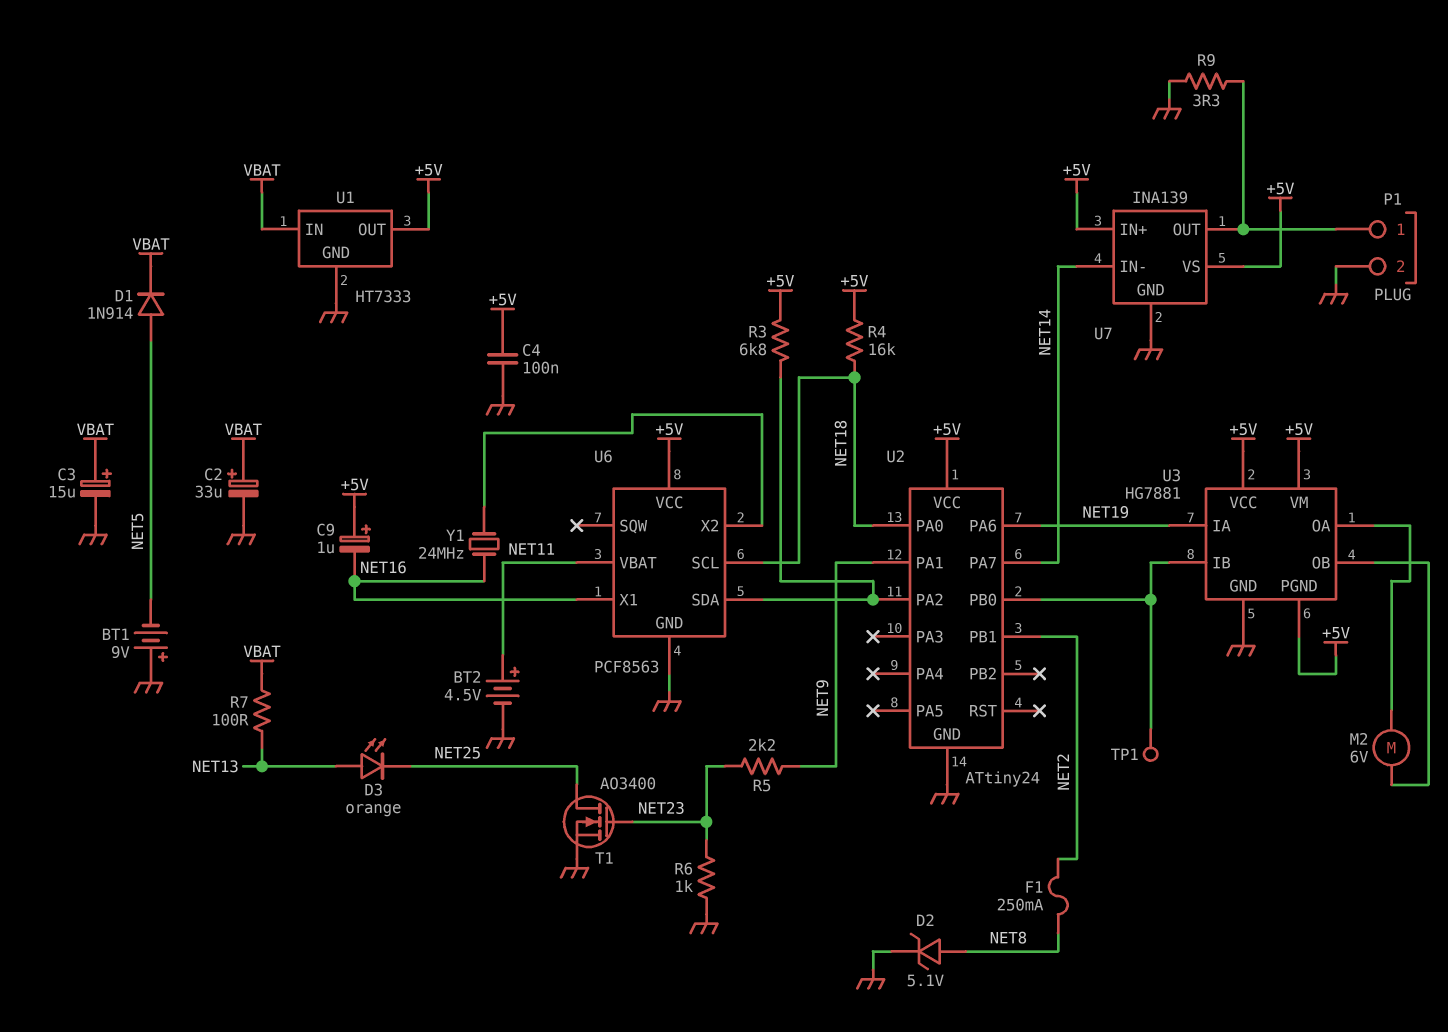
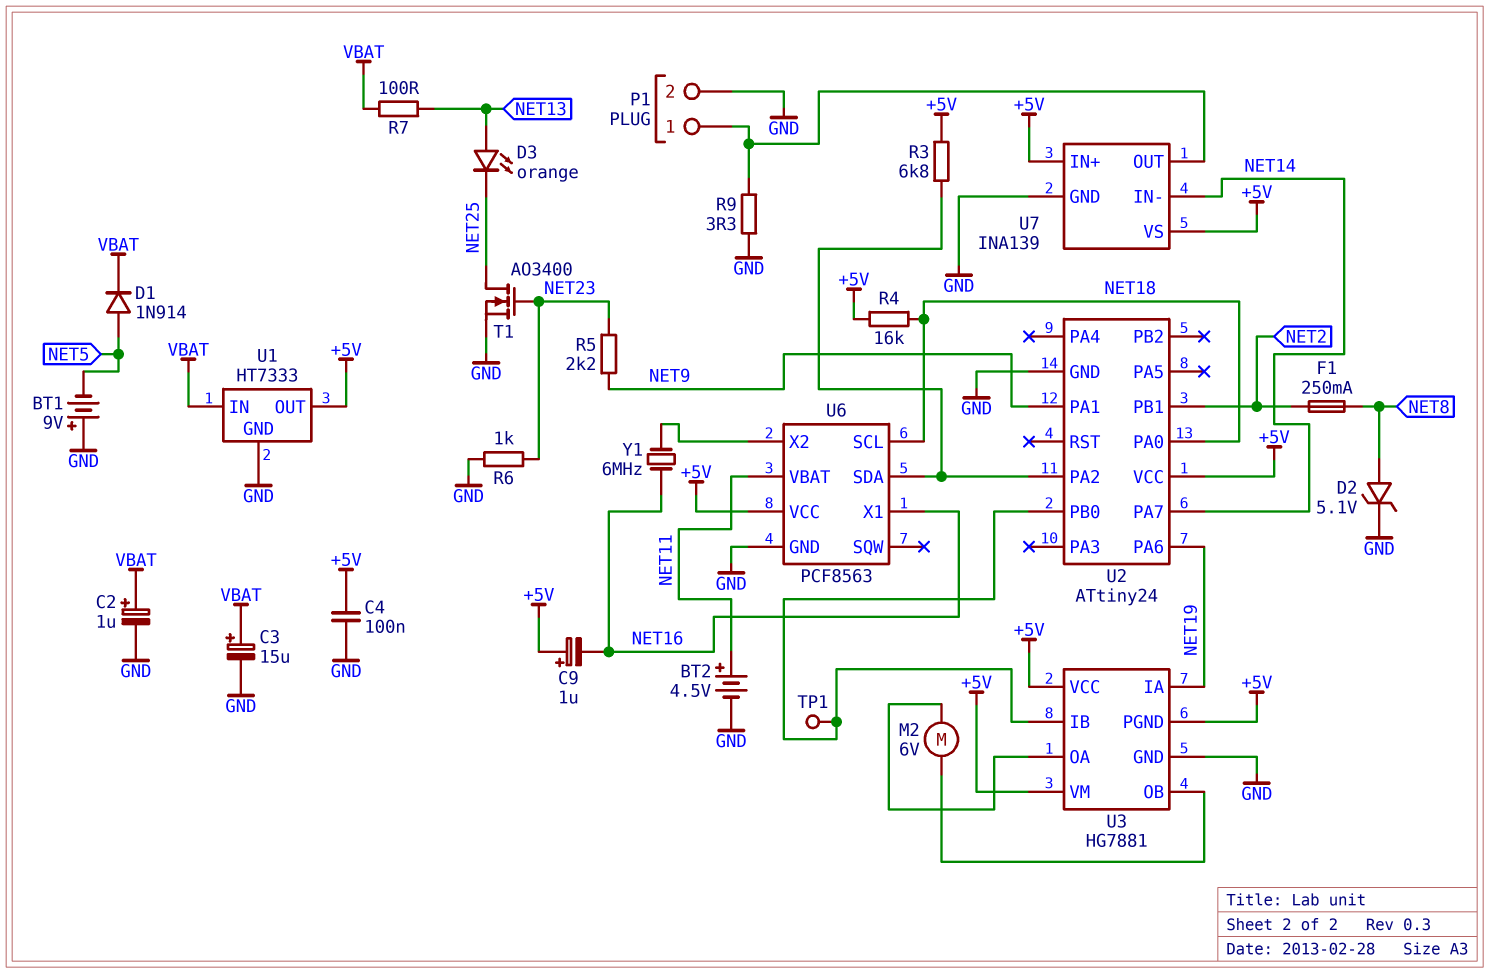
C2: 33uF (plus VBAT, minus GND) -> 1uF (plus VBAT, minus GND)
Y1: 24MHz (NET16, U6/X2) -> 6MHz (NET16, U6/X2)

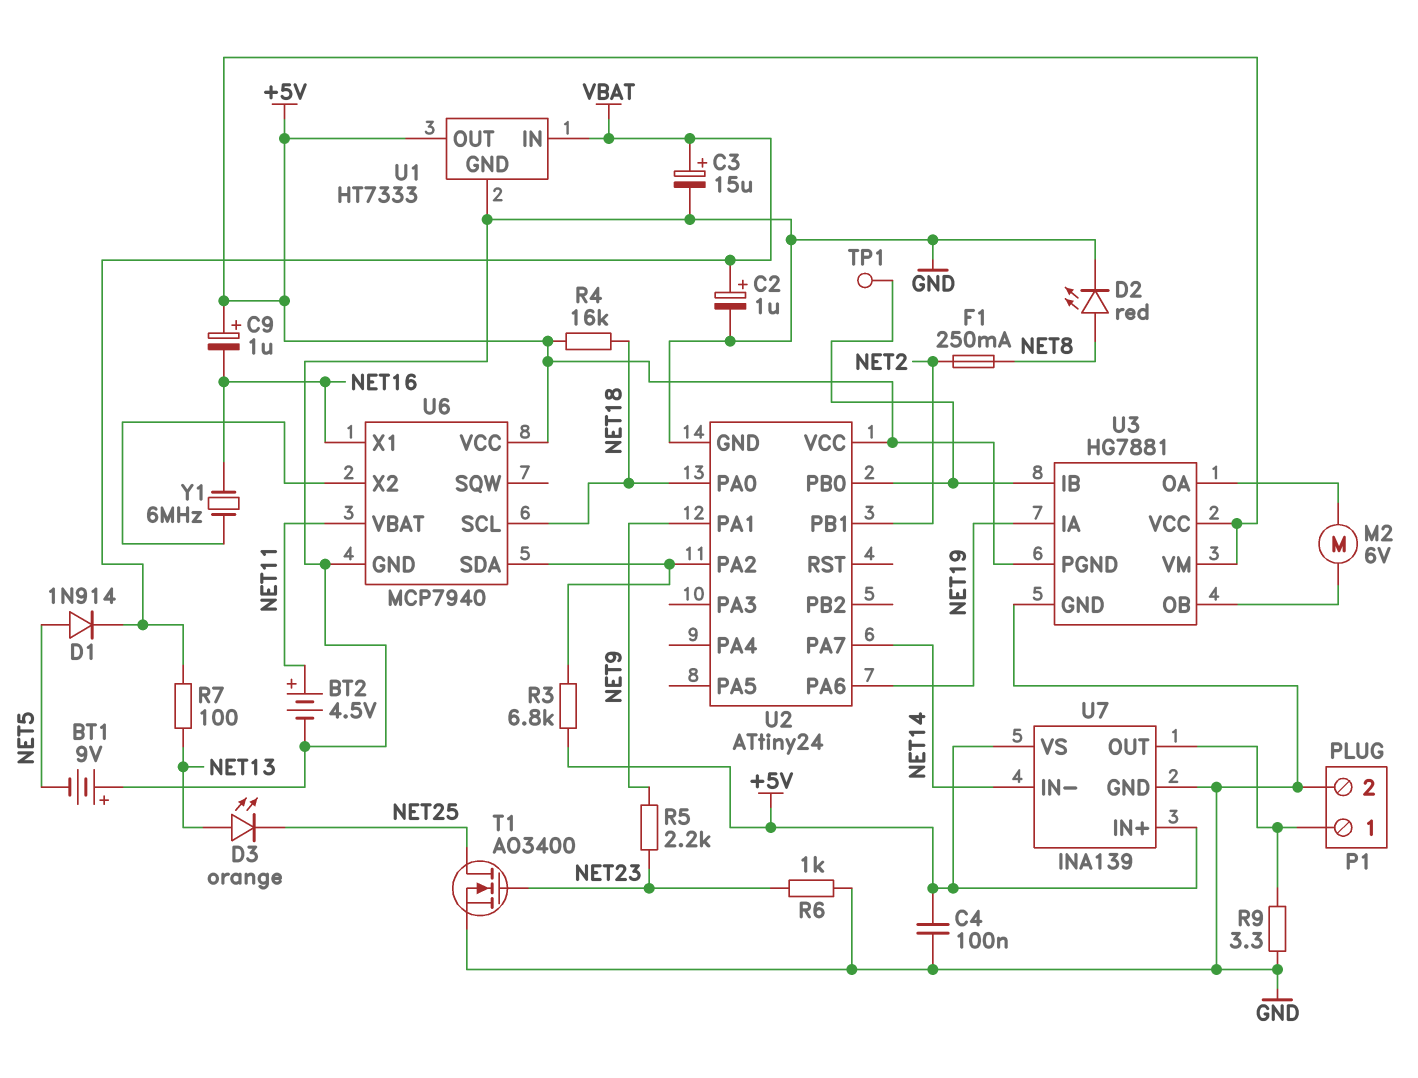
D2: zener 5.1V (A NET8, K GND) -> LED red (A NET8, K GND)
U6: PCF8563 -> MCP7940

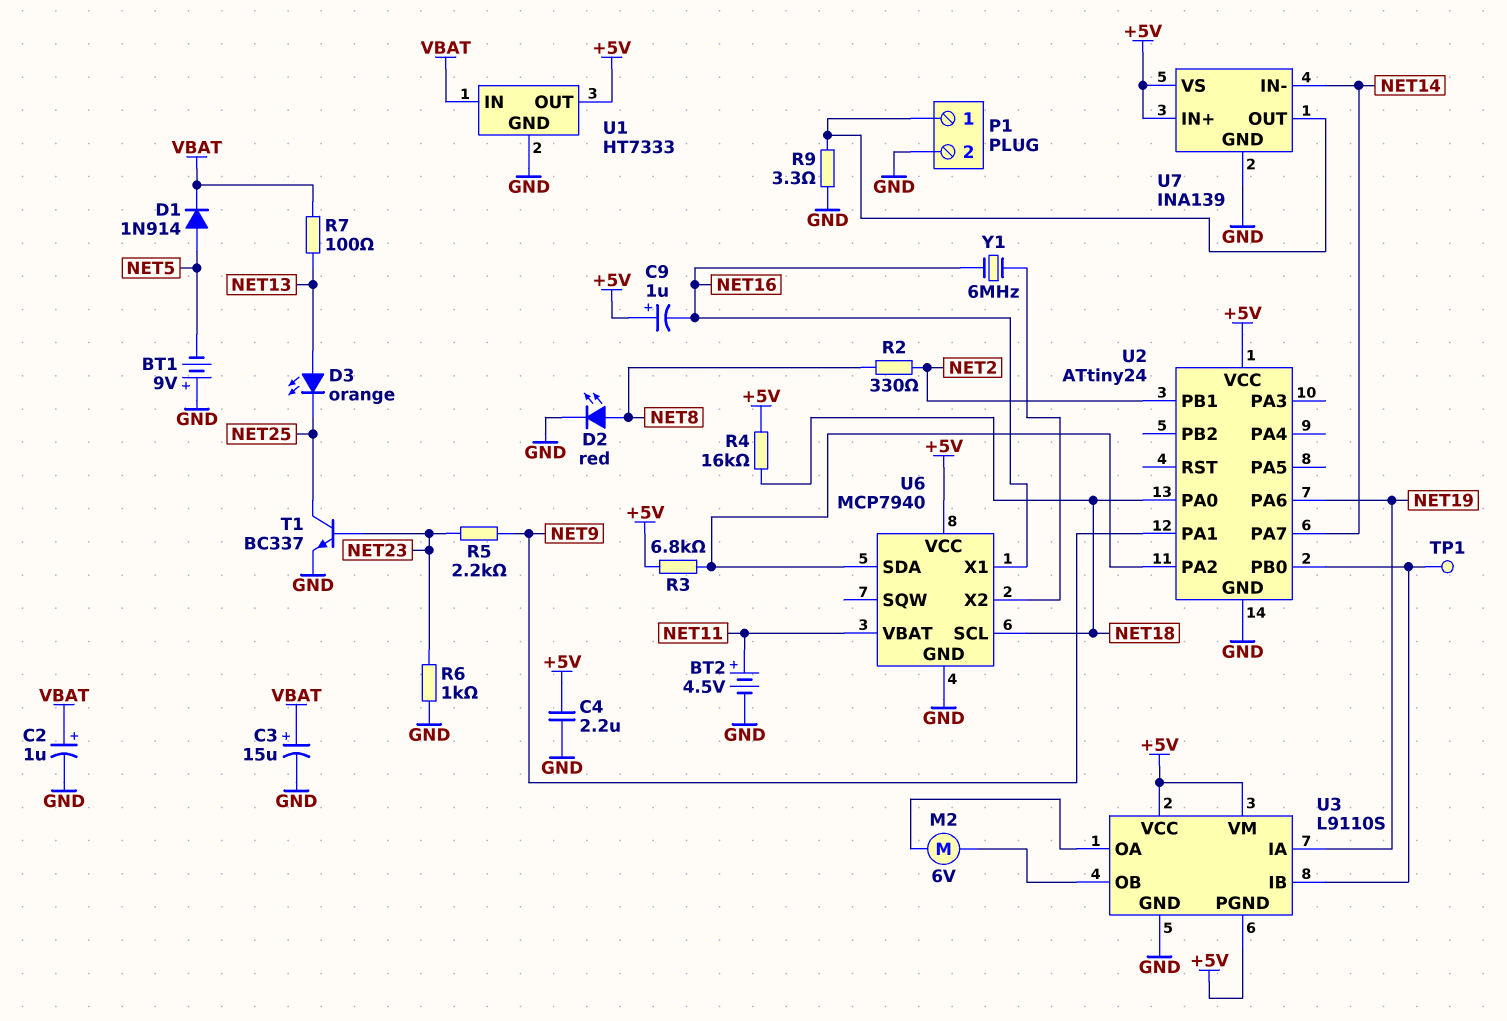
C4: 100nF (+5V, GND) -> 2.2uF (+5V, GND)
F1: 250mA (NET2, NET8) -> none
R2: none -> 330 (NET2, NET8)
T1: NMOS AO3400 (G NET23, D NET25, S GND) -> NPN BC337 (B NET23, C NET25, E GND)
U3: HG7881 -> L9110S

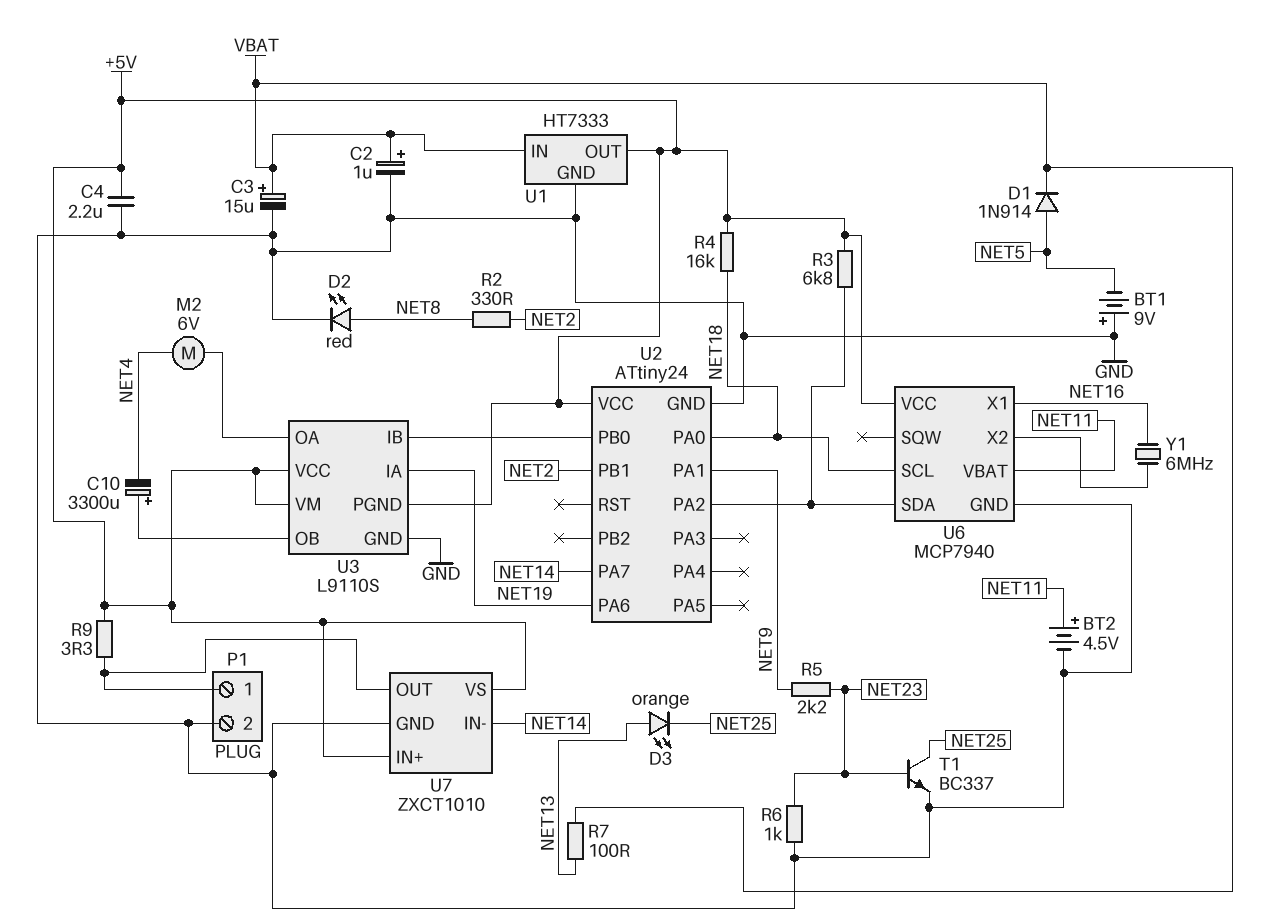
C9: 1uF (plus +5V, minus NET16) -> none
C10: none -> 3300uF (plus U3/OB, minus NET4)
M2: motor 6V (U3/OA, U3/OB) -> motor 6V (NET4, U3/OA)
R9: 3.3 (GND, P1/1) -> 3.3 (+5V, P1/1)
TP1: test point (U2/PB0) -> none
U7: INA139 -> ZXCT1010

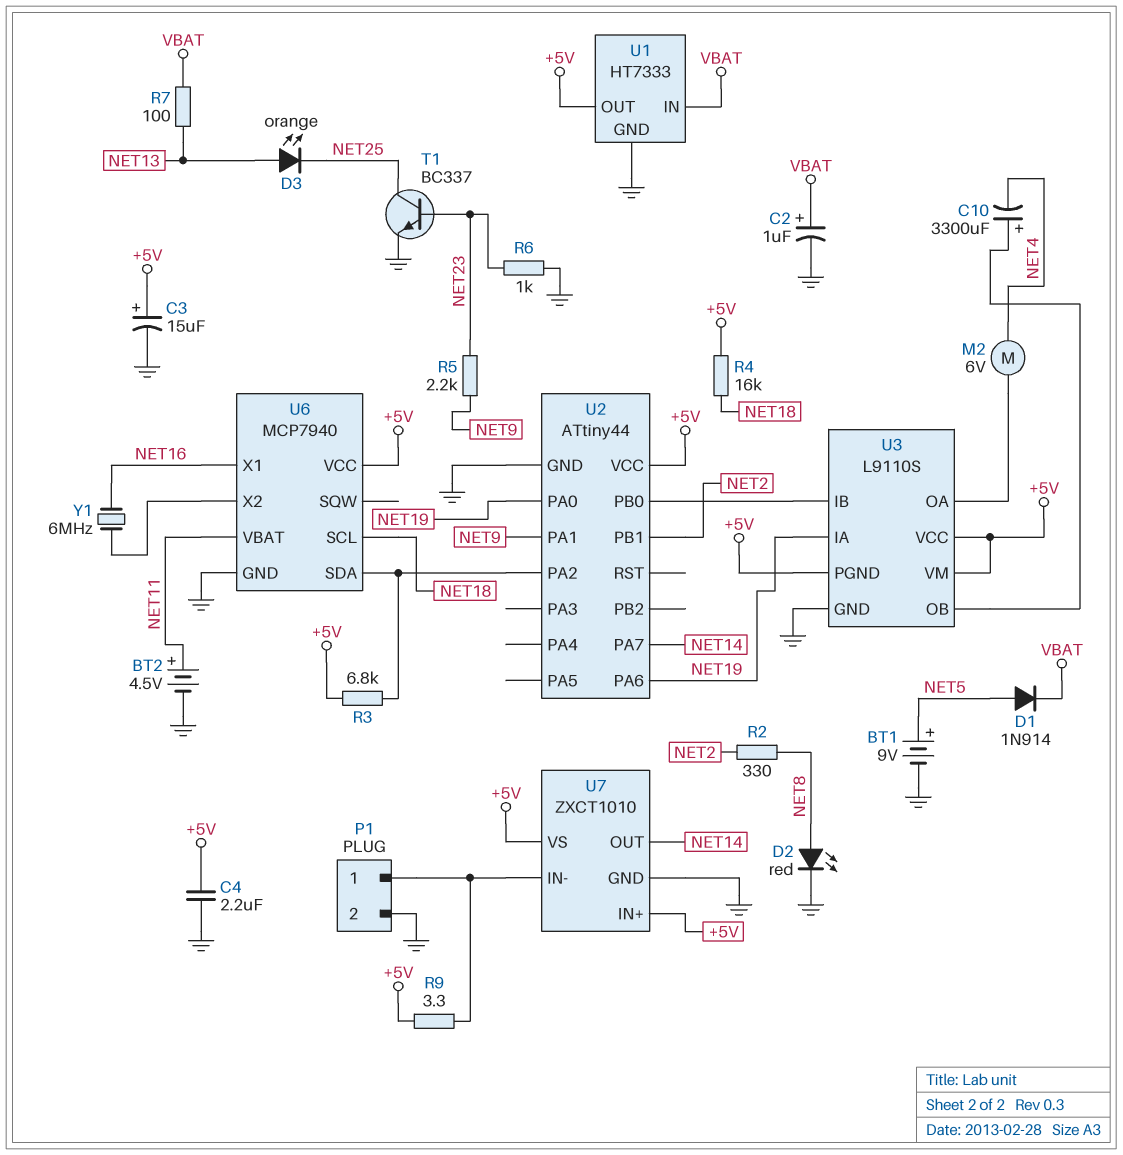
BT1: 9V (plus GND, minus NET5) -> 9V (plus NET5, minus GND)
C3: 15uF (plus VBAT, minus GND) -> 15uF (plus +5V, minus GND)
U2: ATtiny24 -> ATtiny44
U2 pin PA0: NET18 -> NET19
U7 pin IN-: NET14 -> P1/1
U7 pin OUT: P1/1 -> NET14

